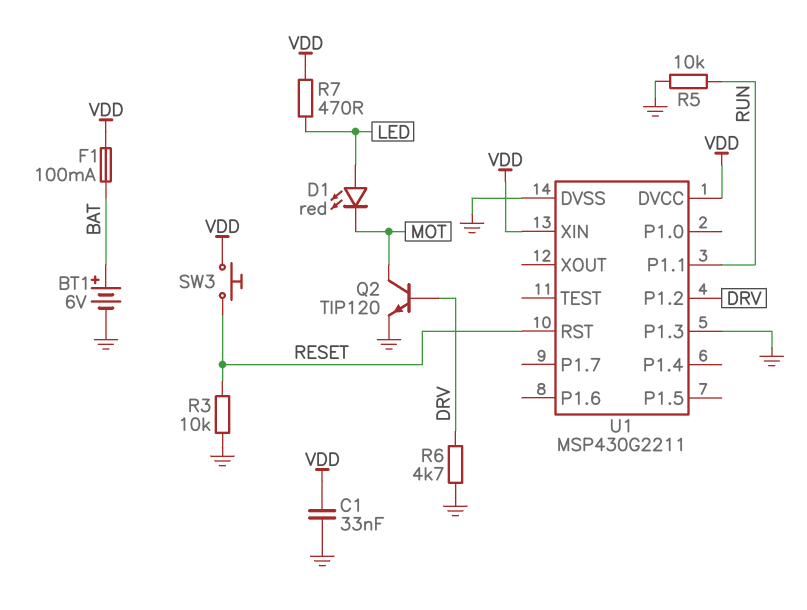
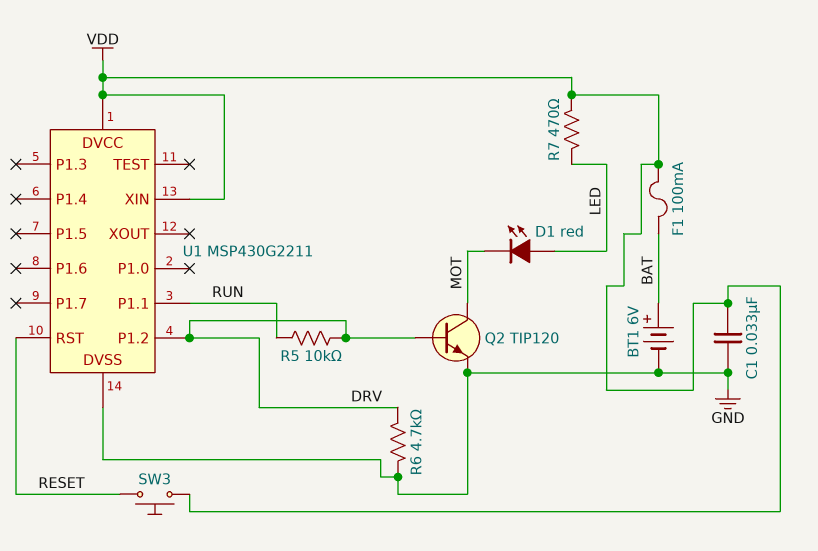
R3: 10k (GND, RESET) -> none
R5: 10k (GND, RUN) -> 10k (DRV, RUN)
U1 pin P1.3: GND -> none

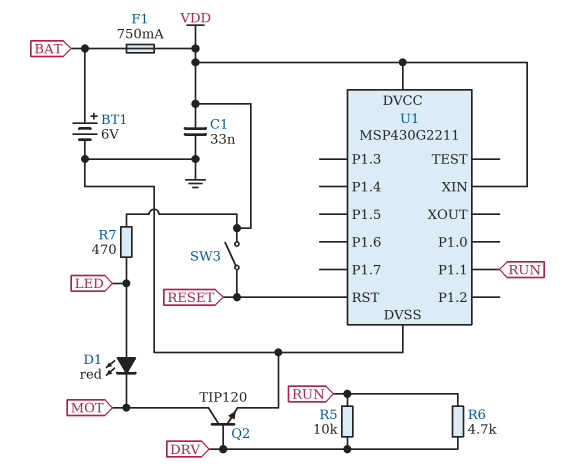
F1: 100mA (BAT, VDD) -> 750mA (BAT, VDD)
R6: 4.7k (DRV, GND) -> 4.7k (DRV, RUN)
SW3: button (RESET, VDD) -> switch (RESET, VDD)
U1 pin P1.2: DRV -> none

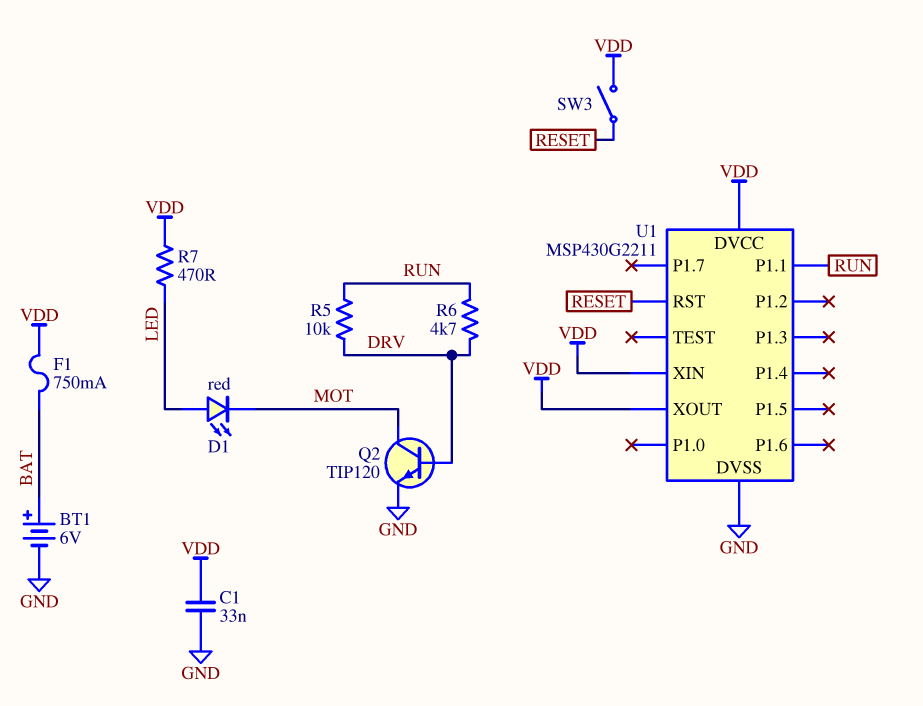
U1 pin XOUT: none -> VDD

